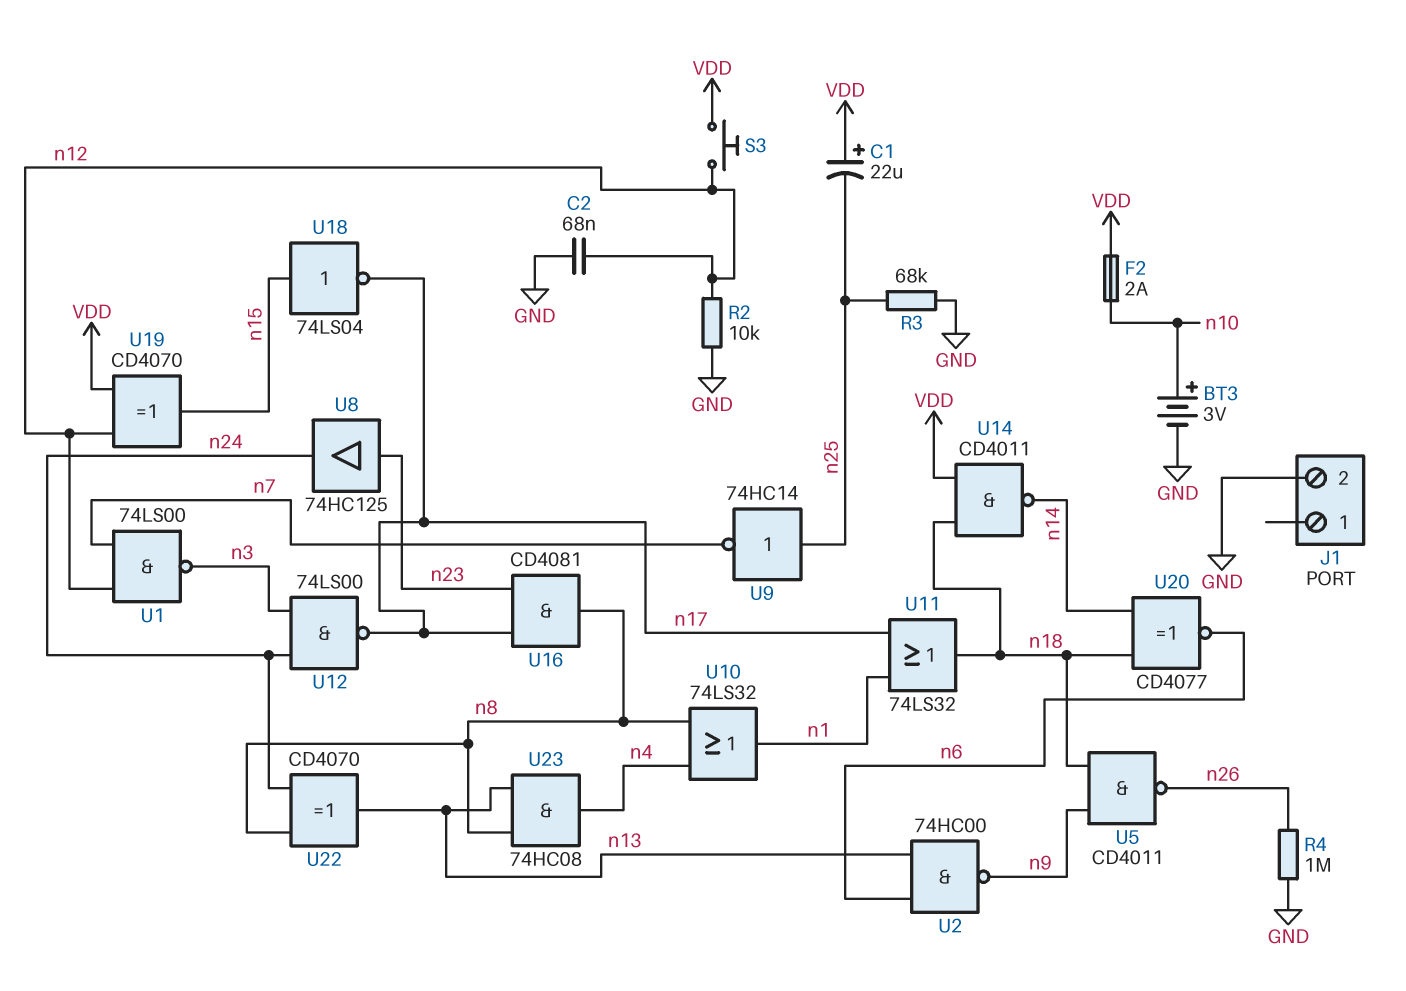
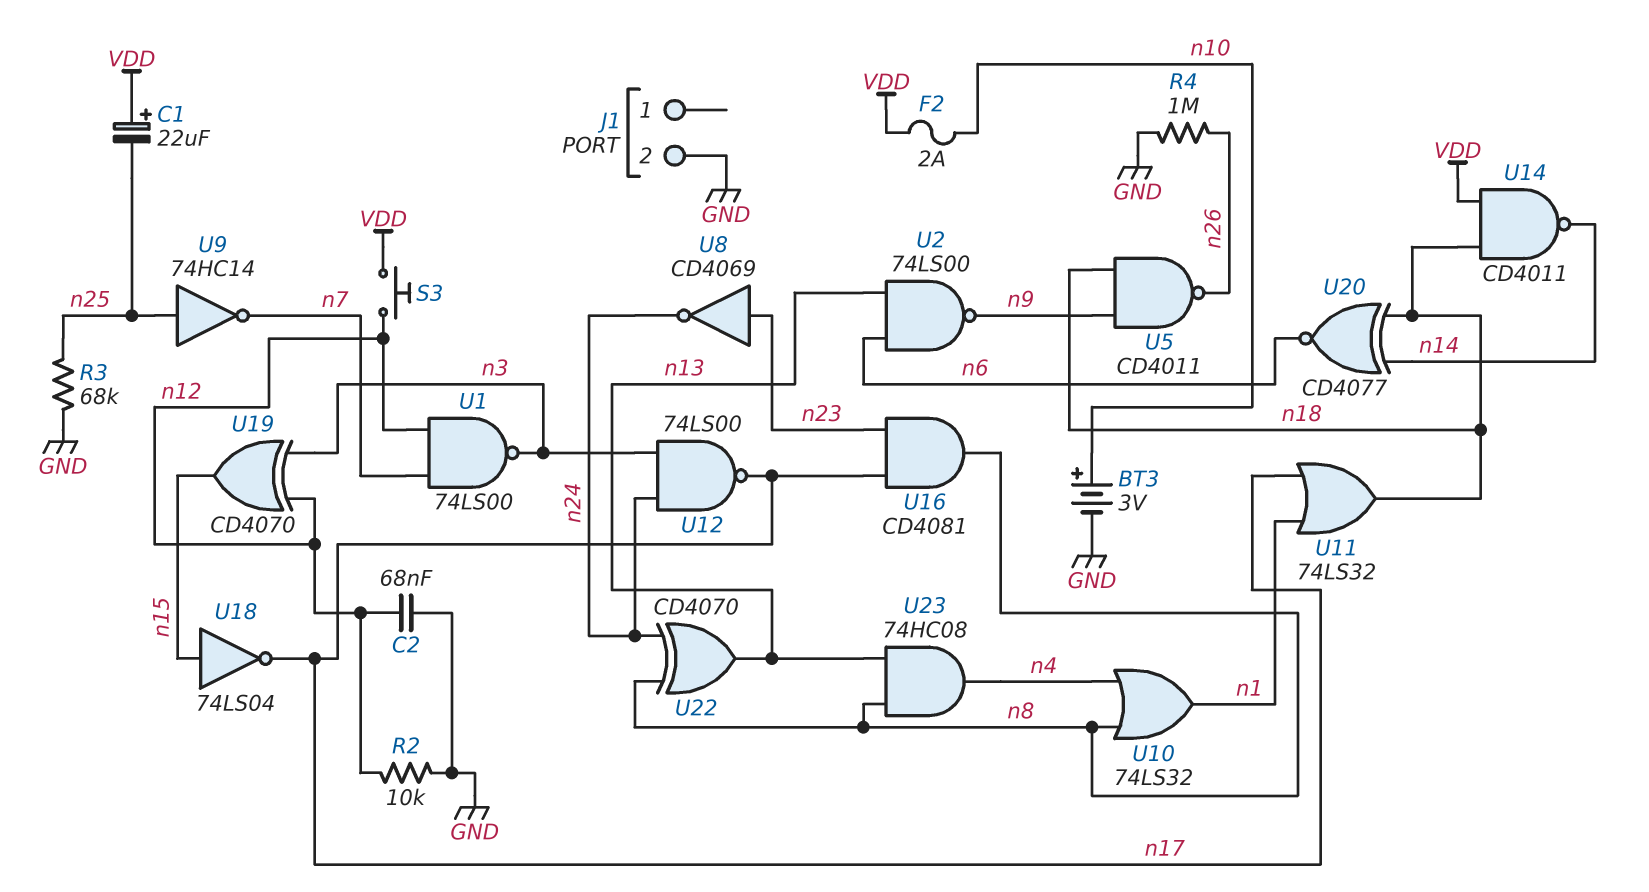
U2: NAND 74HC00 (in n6, in n13, out n9) -> NAND 74LS00 (in n6, in n13, out n9)
U8: buffer 74HC125 (in n23, out n24) -> NOT CD4069 (in n23, out n24)
U19: XOR CD4070 (in VDD, in n12, out n15) -> XOR CD4070 (in n3, in n12, out n15)

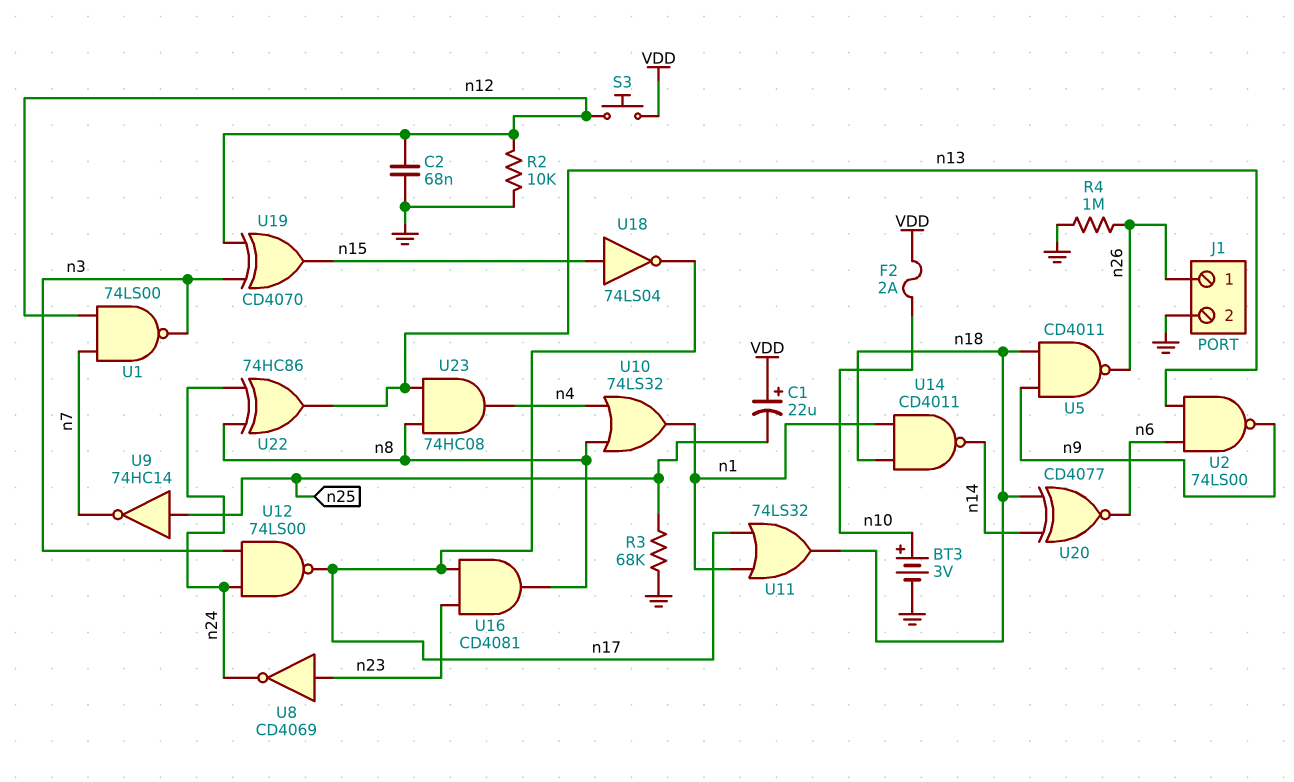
J1 pin 1: none -> n26
U14: NAND CD4011 (in VDD, in n18, out n14) -> NAND CD4011 (in n1, in n18, out n14)
U22: XOR CD4070 (in n8, in n24, out n13) -> XOR 74HC86 (in n8, in n24, out n13)

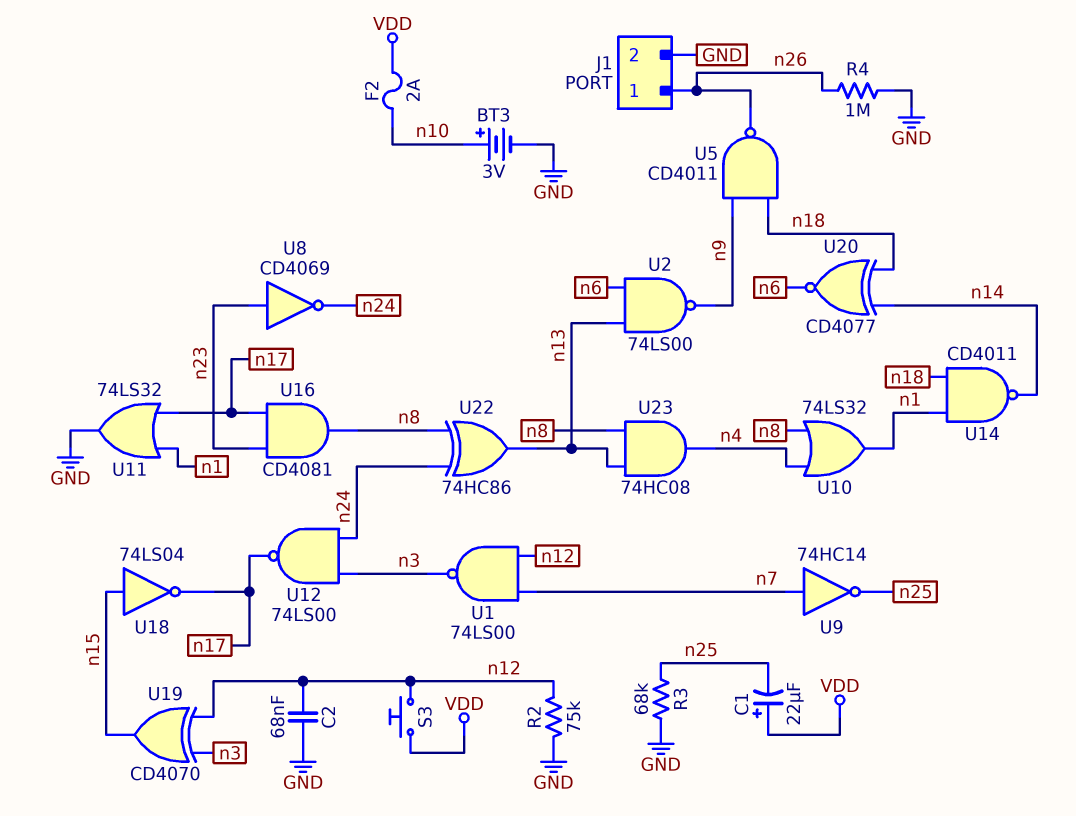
R2: 10k (GND, n12) -> 75k (GND, n12)
U9: NOT 74HC14 (in n25, out n7) -> NOT 74HC14 (in n7, out n25)
U11: OR 74LS32 (in n1, in n17, out n18) -> OR 74LS32 (in n1, in n17, out GND)

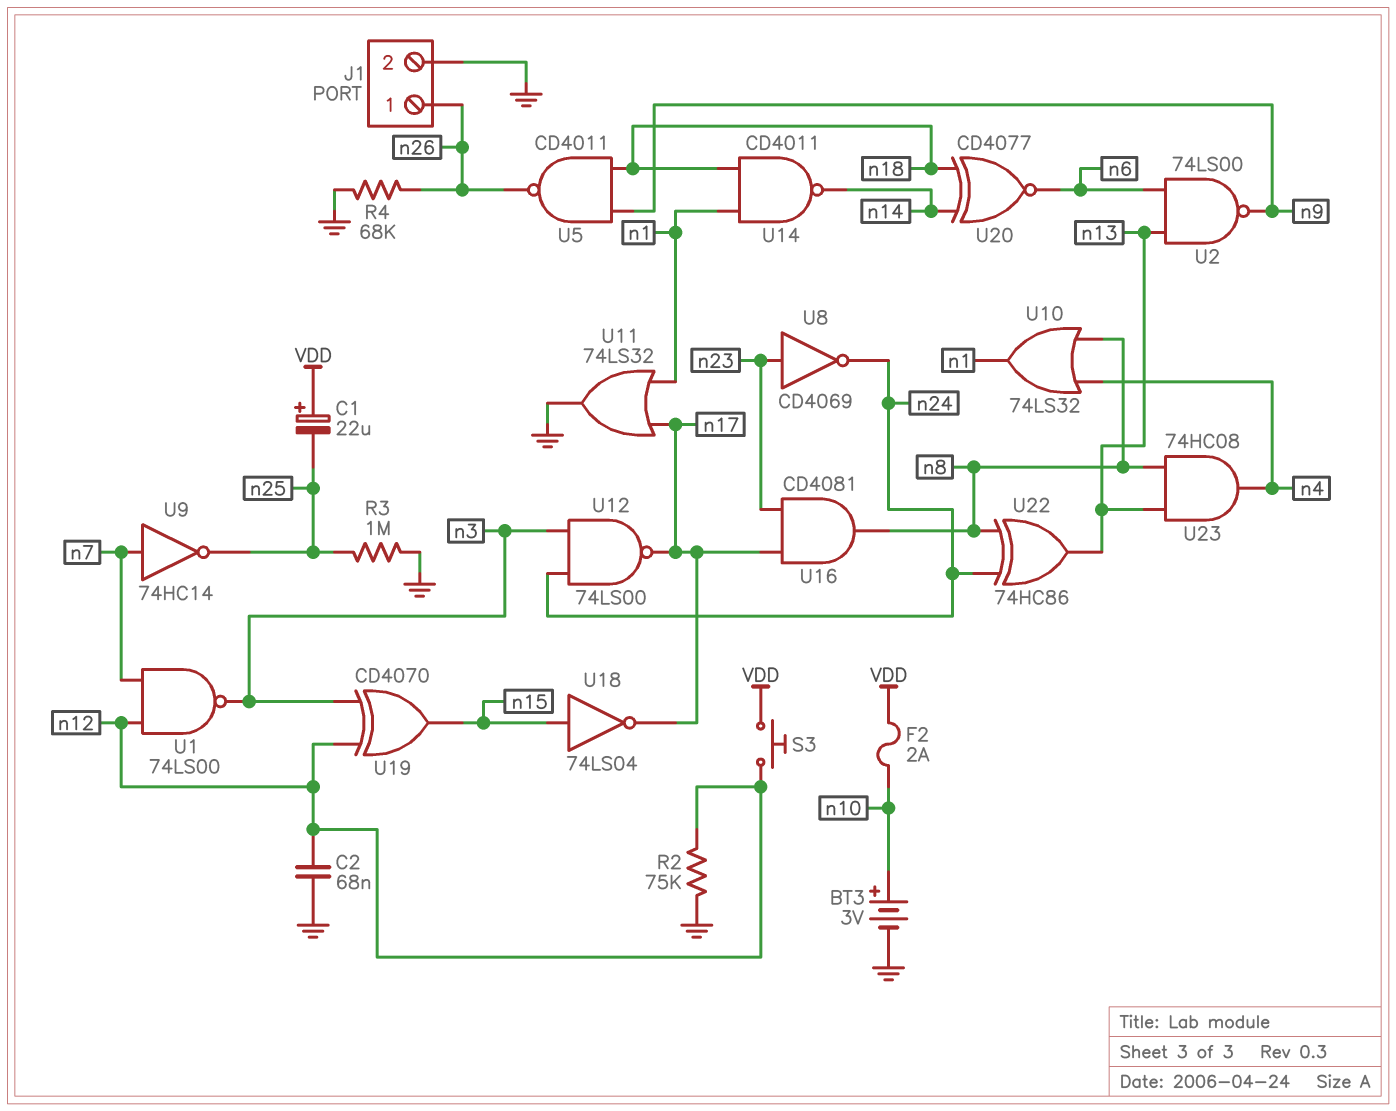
R3: 68k (GND, n25) -> 1M (GND, n25)
R4: 1M (GND, n26) -> 68k (GND, n26)

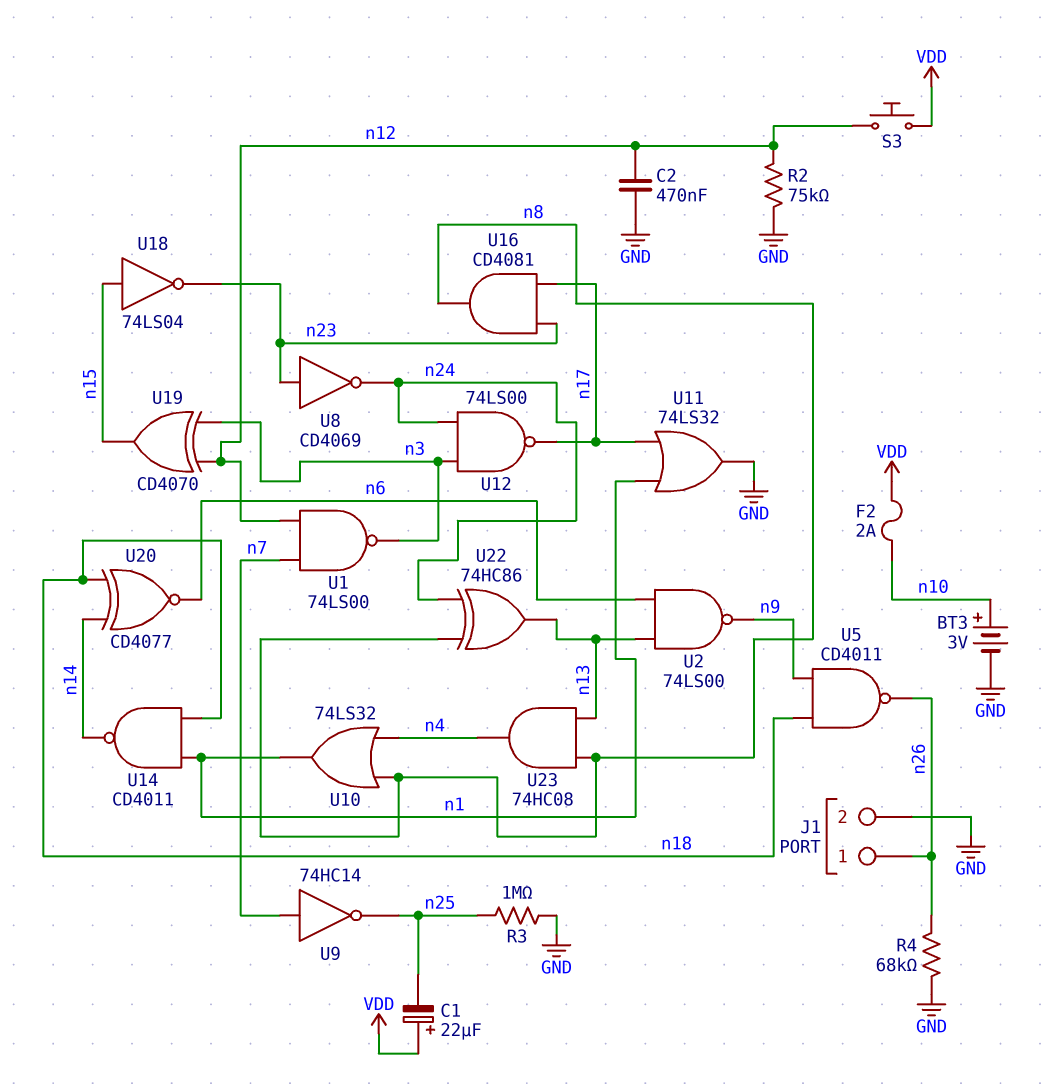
C2: 68nF (GND, n12) -> 470nF (GND, n12)
U18: NOT 74LS04 (in n15, out n17) -> NOT 74LS04 (in n15, out n23)

